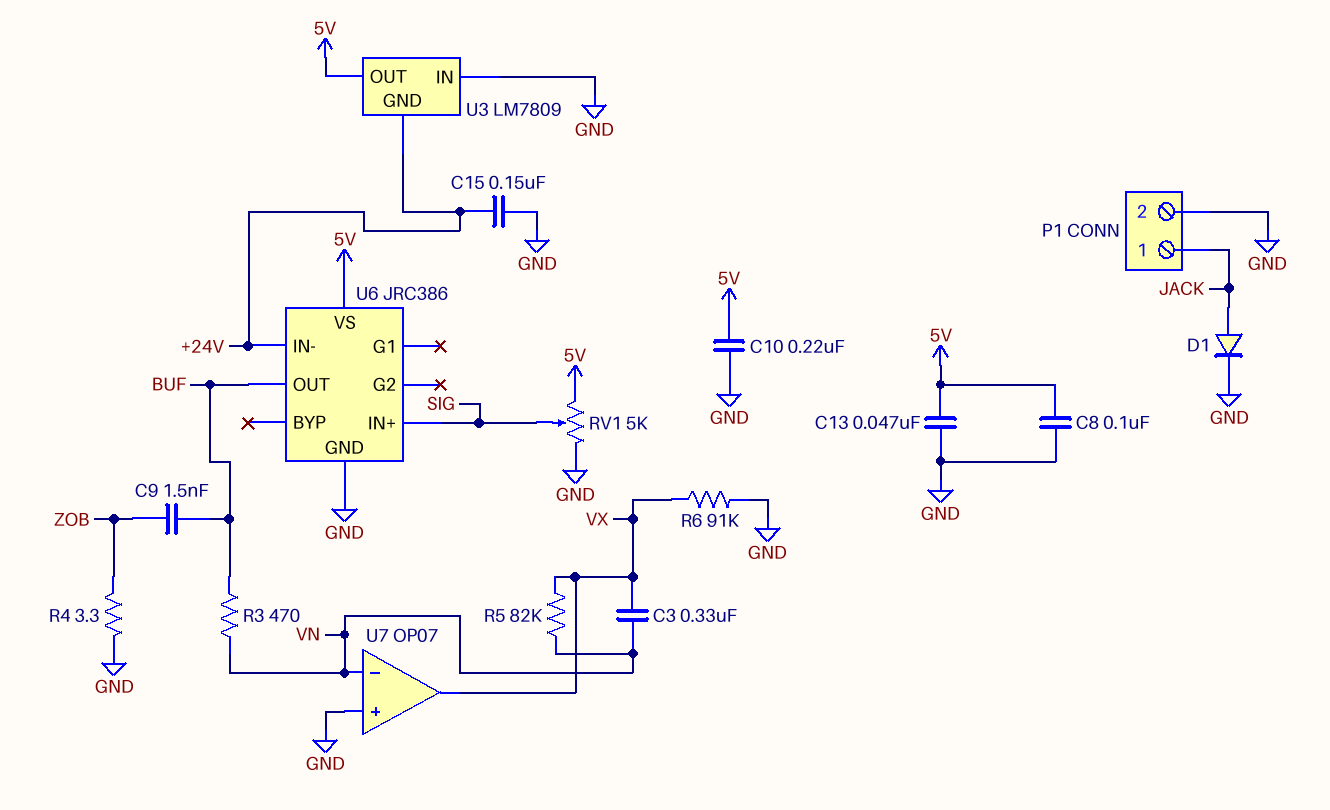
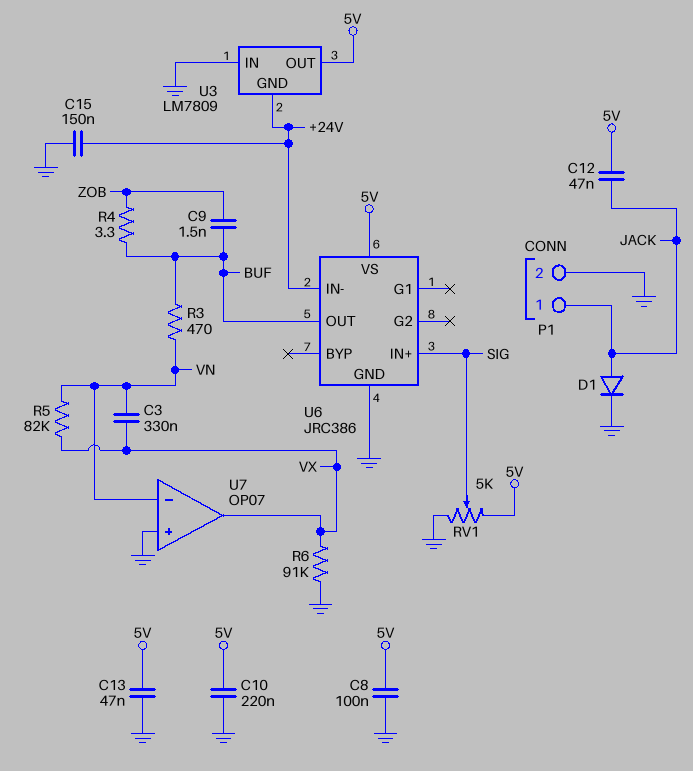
C12: none -> 47nF (5V, JACK)
R4: 3.3 (GND, ZOB) -> 3.3 (BUF, ZOB)

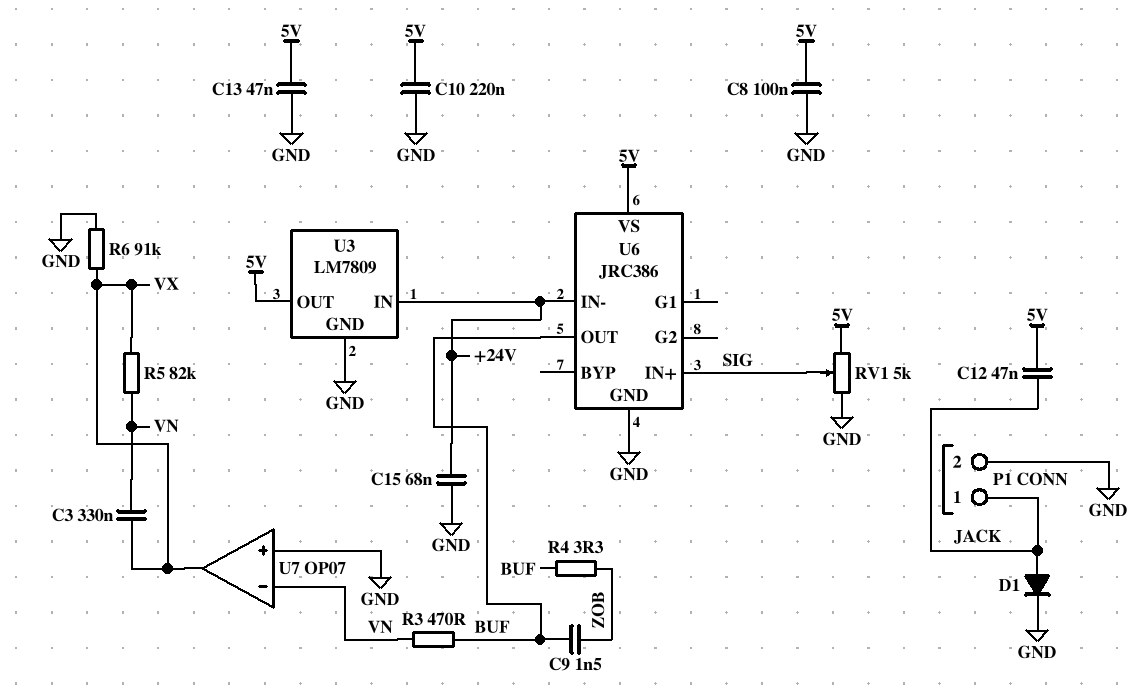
C15: 150nF (+24V, GND) -> 68nF (+24V, GND)
U3 pin GND: +24V -> GND
U3 pin IN: GND -> +24V

